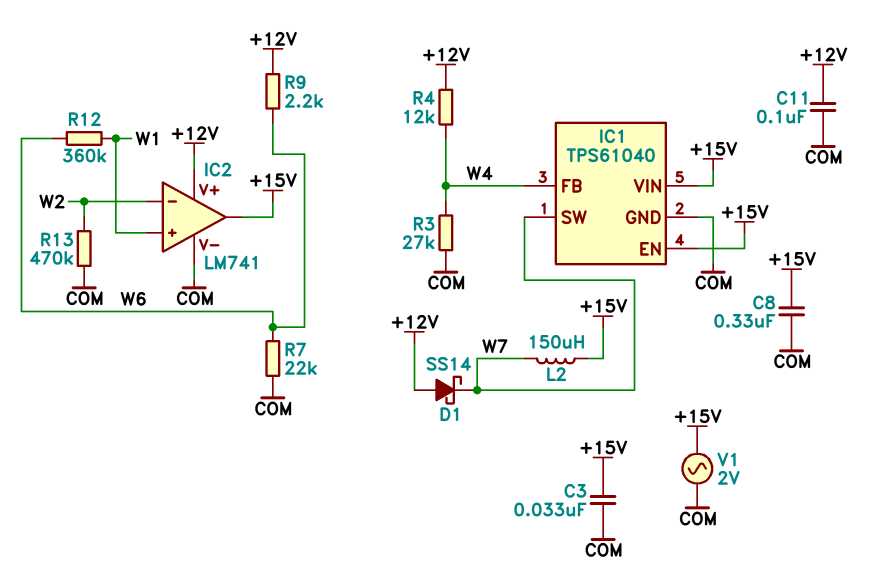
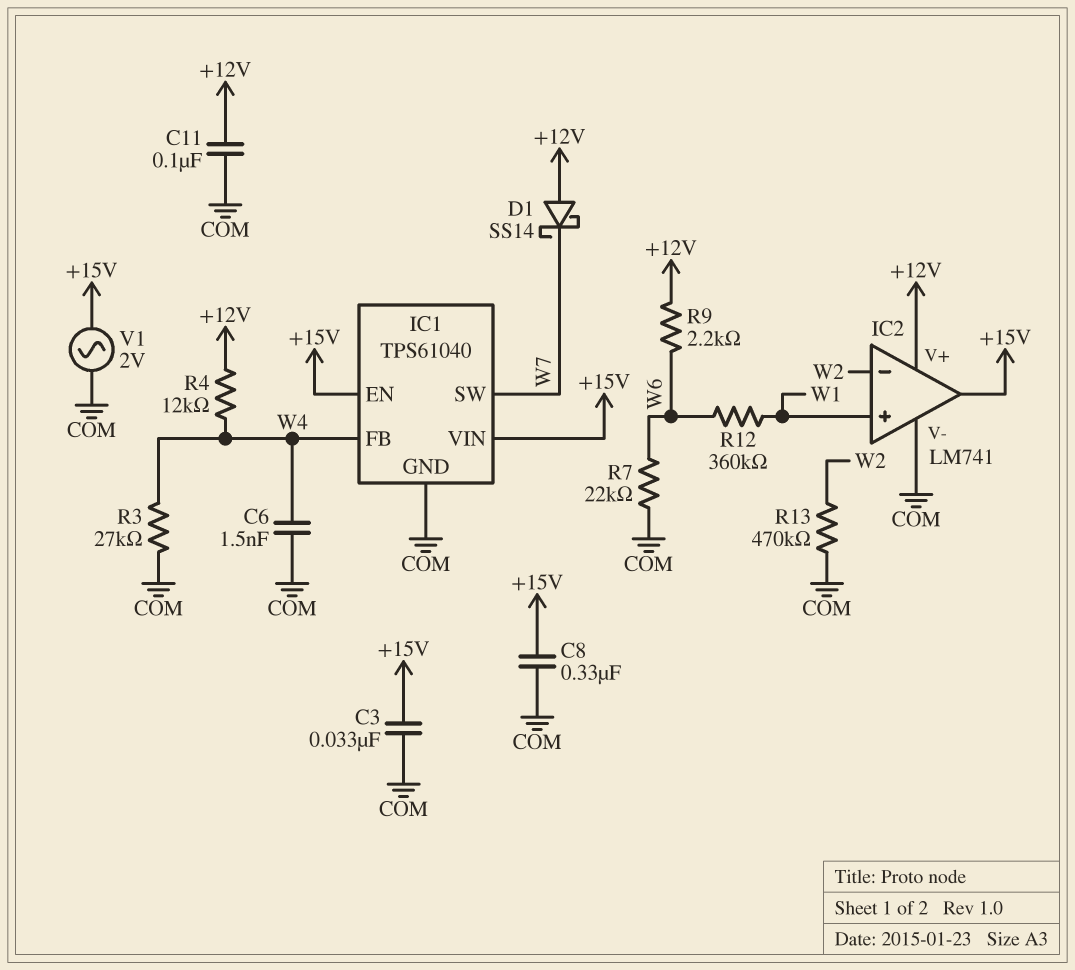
C6: none -> 1.5nF (COM, W4)
L2: 150uH (+15V, W7) -> none

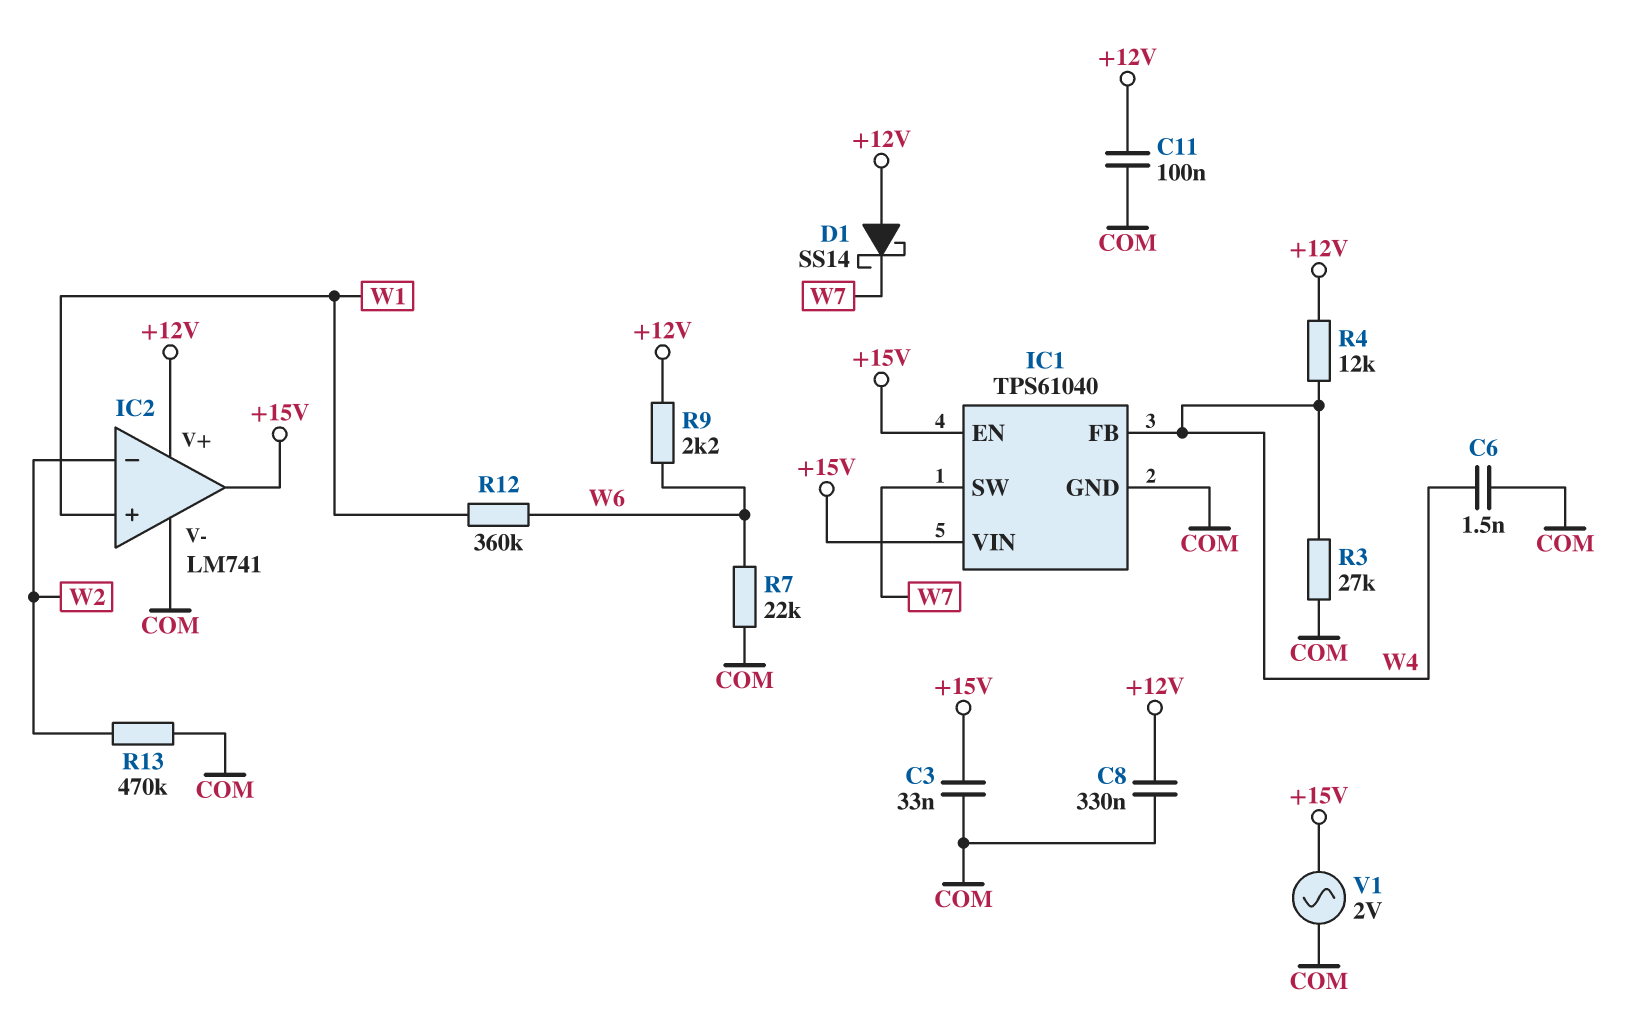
C8: 330nF (+15V, COM) -> 330nF (+12V, COM)

